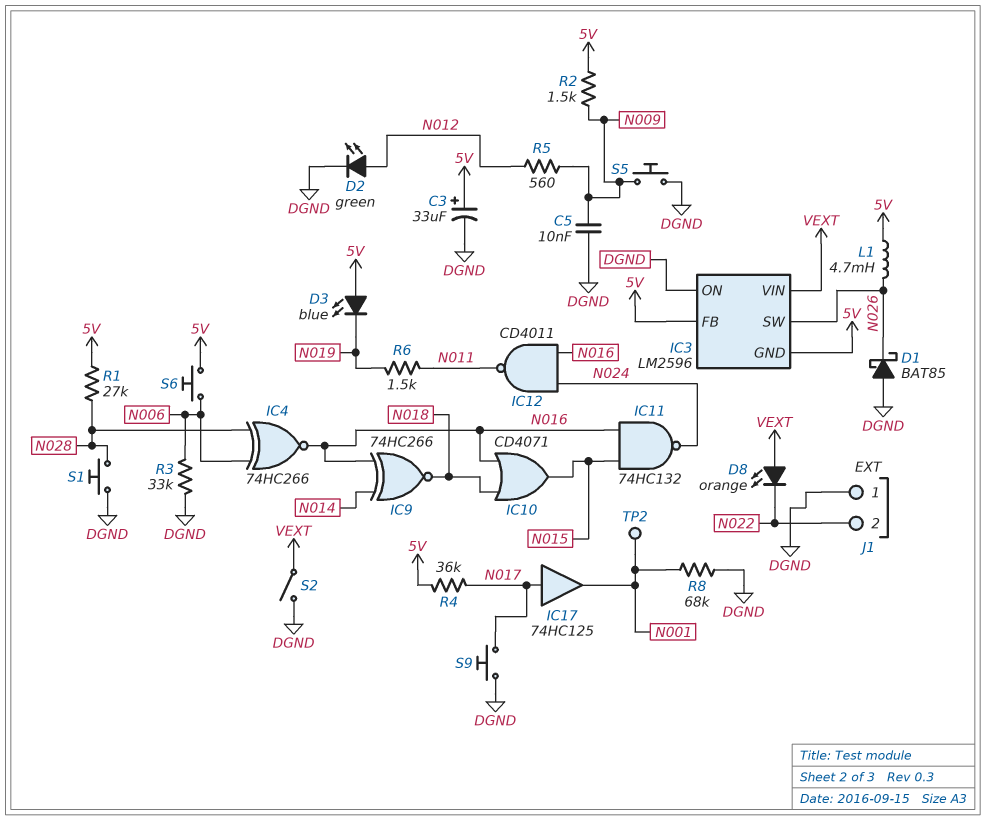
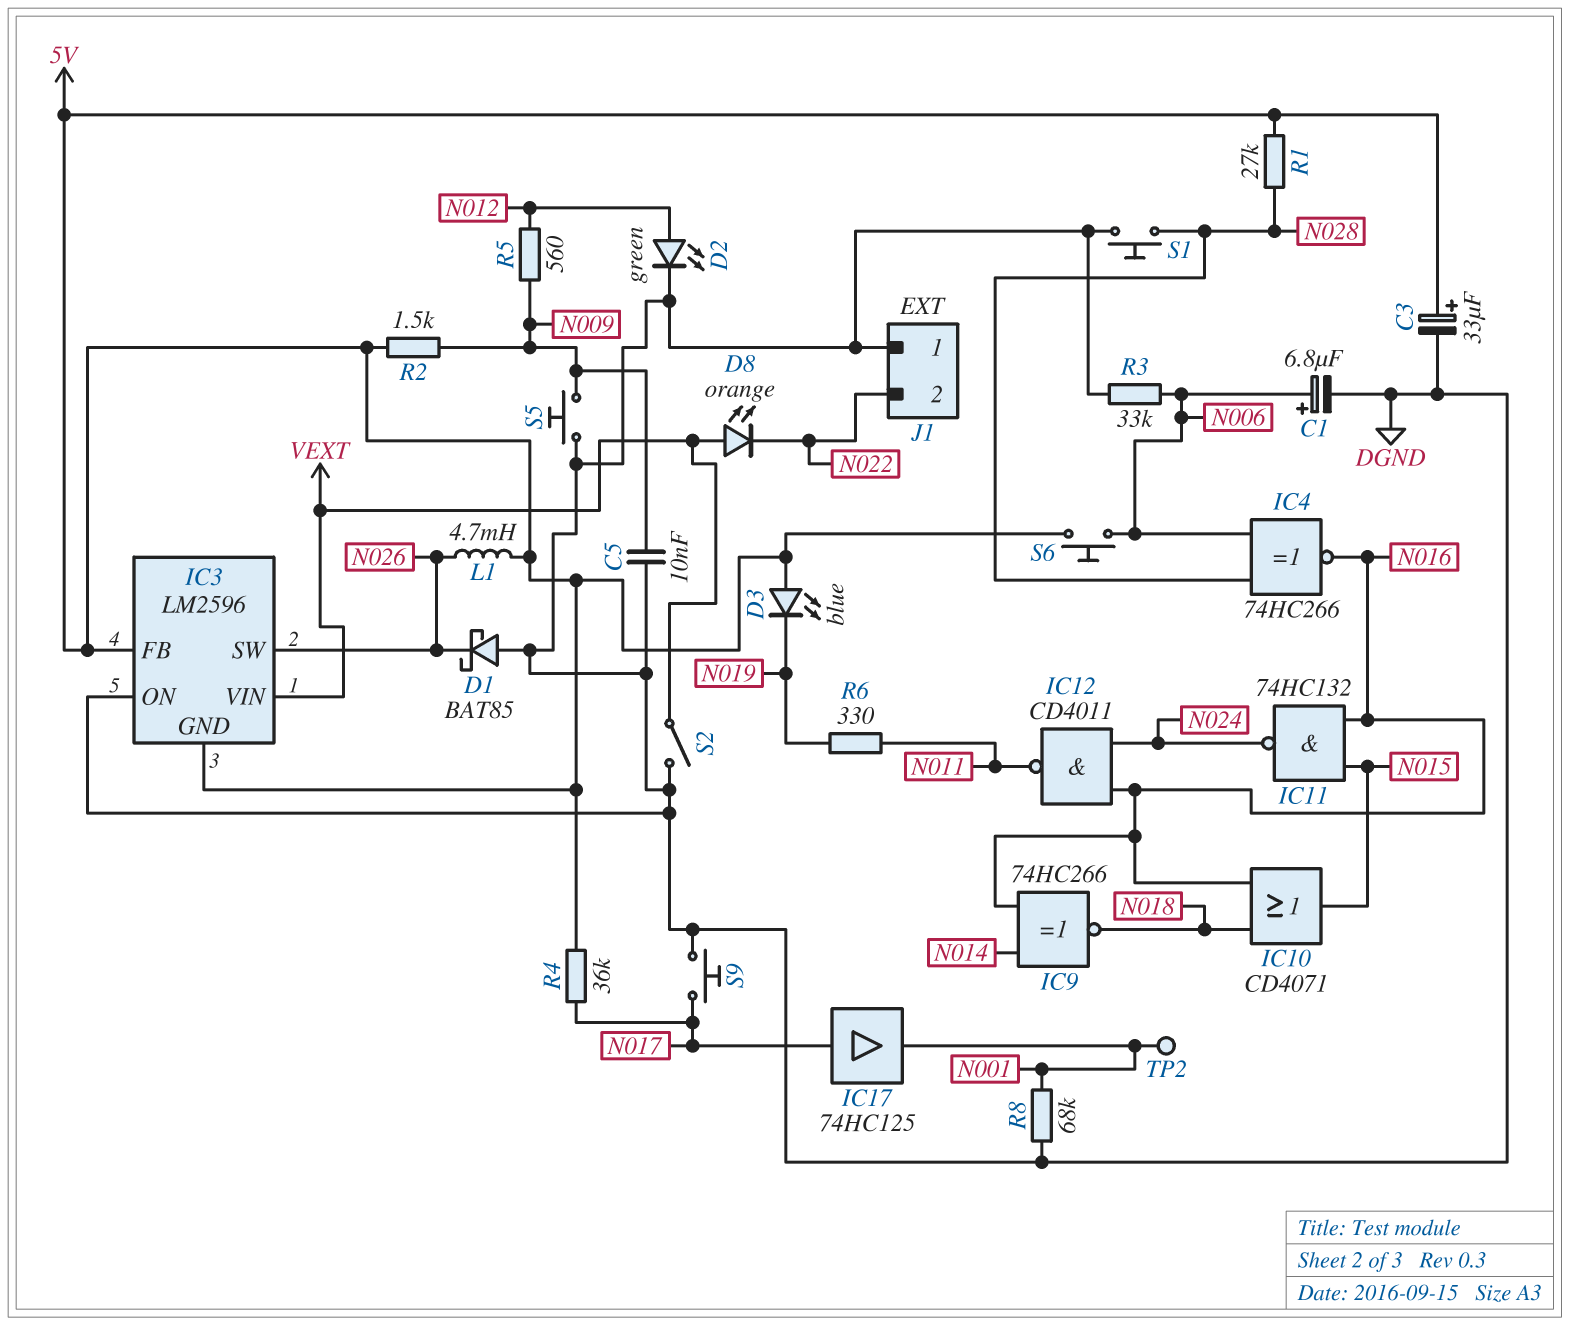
C1: none -> 6.8uF (plus N006, minus DGND)
R6: 1.5k (N011, N019) -> 330 (N011, N019)

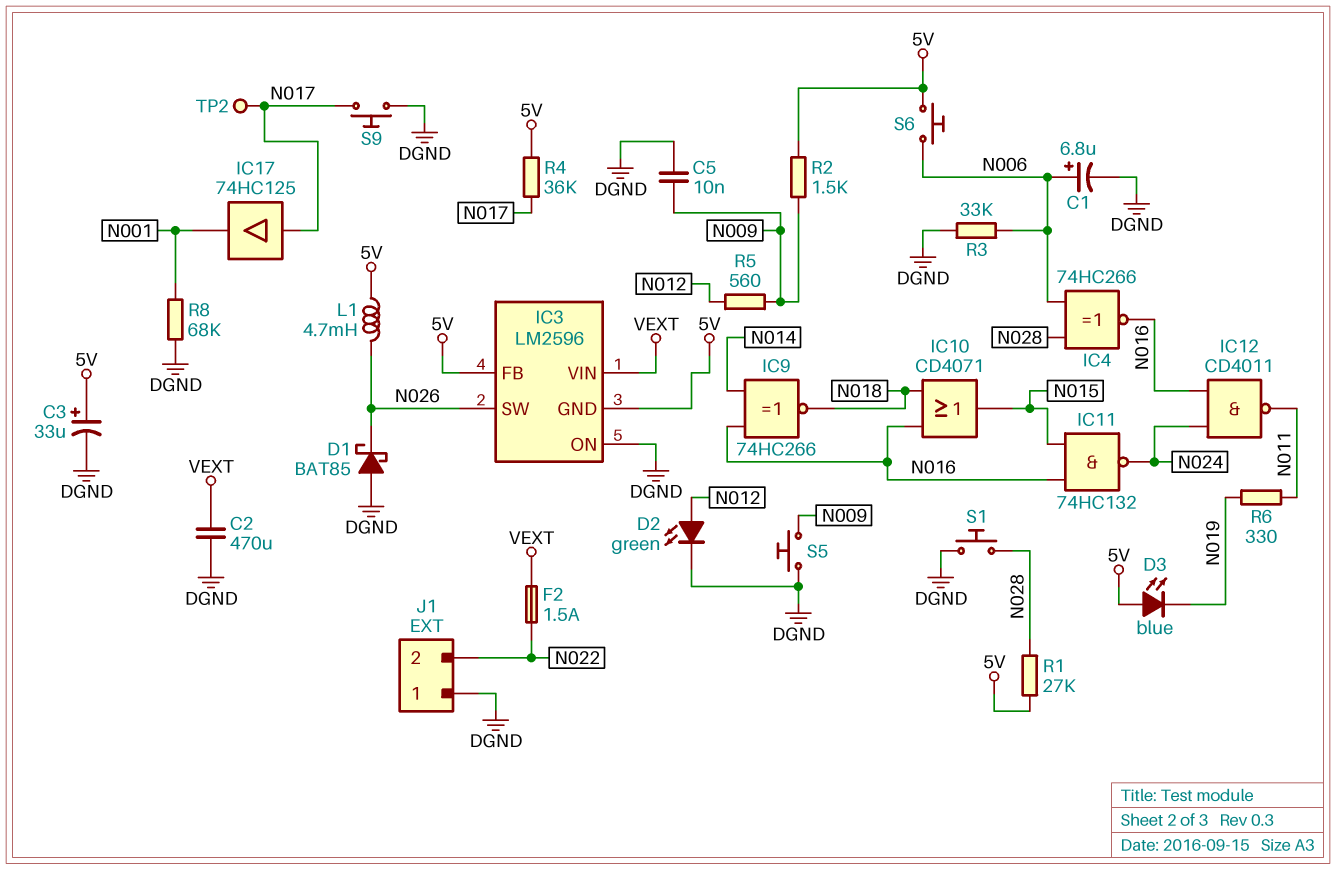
C2: none -> 470uF (DGND, VEXT)
D8: LED orange (A VEXT, K N022) -> none
F2: none -> 1.5A (N022, VEXT)
S2: switch (DGND, VEXT) -> none
TP2: test point (N001) -> test point (N017)

